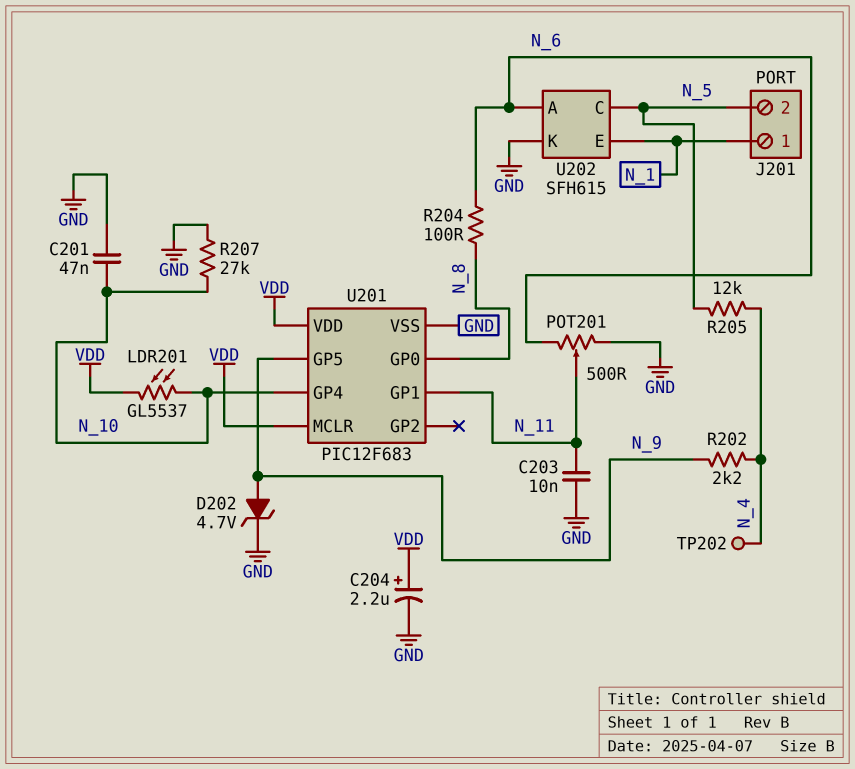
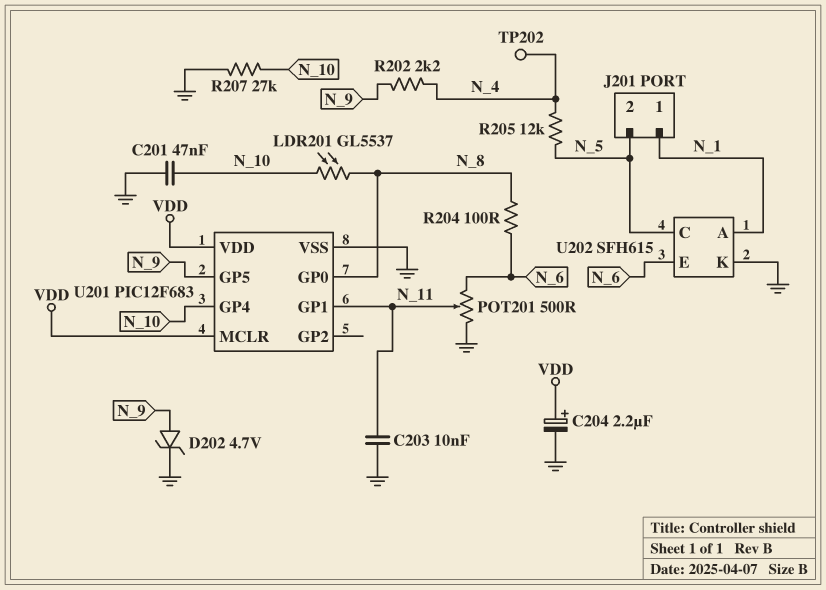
LDR201: GL5537 (N_10, VDD) -> GL5537 (N_8, N_10)
U202 pin A: N_6 -> N_1
U202 pin E: N_1 -> N_6

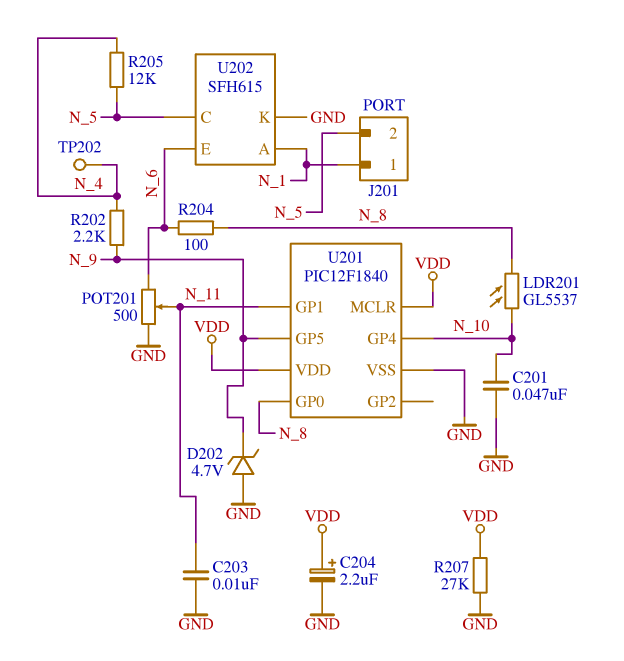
D202: zener 4.7V (A N_9, K GND) -> zener 4.7V (A GND, K N_9)
R207: 27k (GND, N_10) -> 27k (GND, VDD)
U201: PIC12F683 -> PIC12F1840

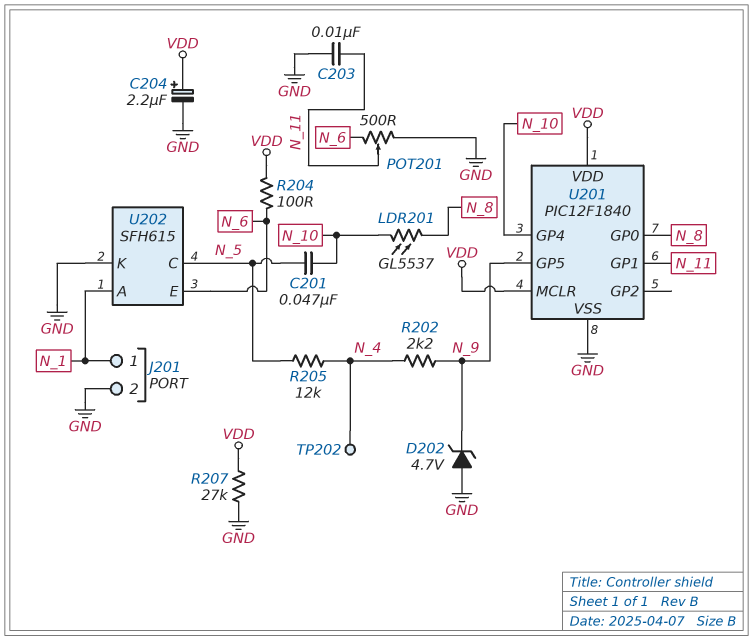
C201: 47nF (GND, N_10) -> 47nF (N_5, N_10)
J201 pin 2: N_5 -> GND
R204: 100 (N_6, N_8) -> 100 (N_6, VDD)

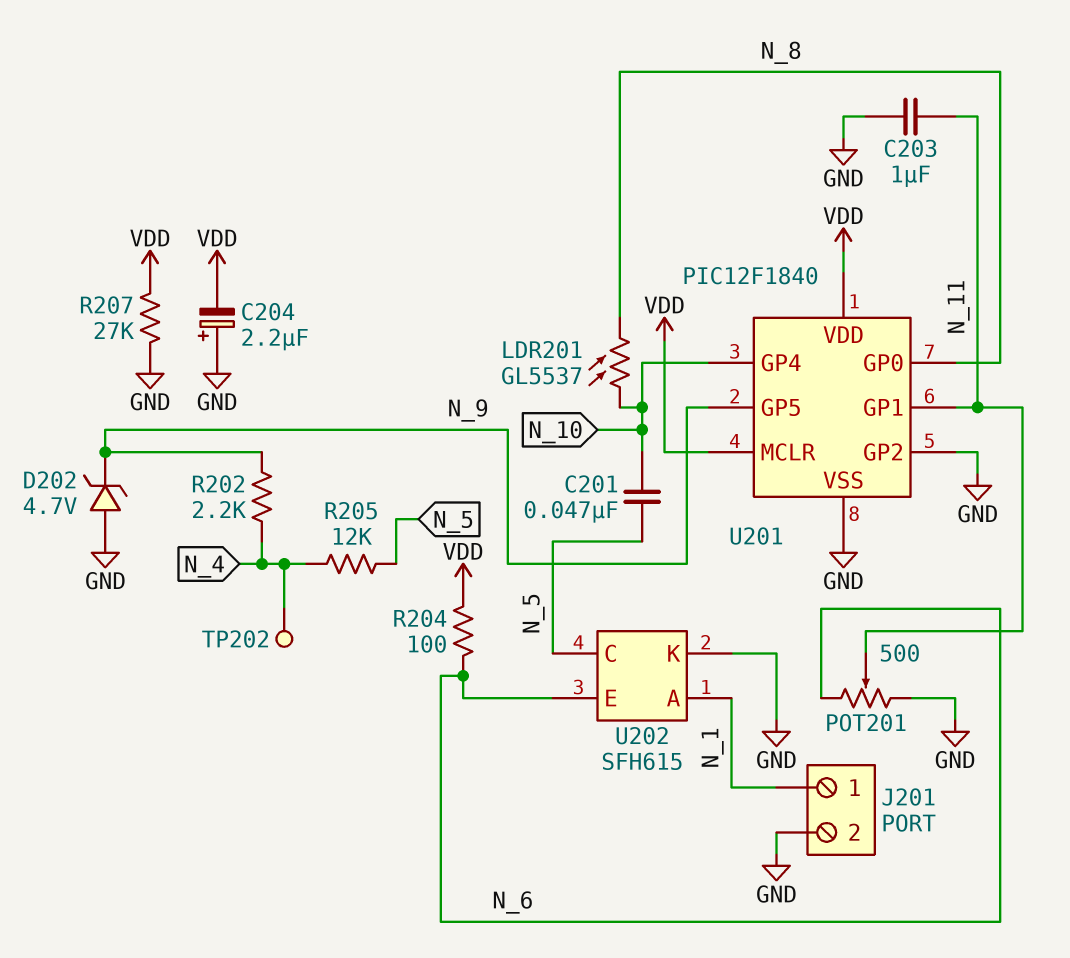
C203: 10nF (GND, N_11) -> 1uF (GND, N_11)
C204: 2.2uF (plus VDD, minus GND) -> 2.2uF (plus GND, minus VDD)
U201 pin GP2: none -> GND

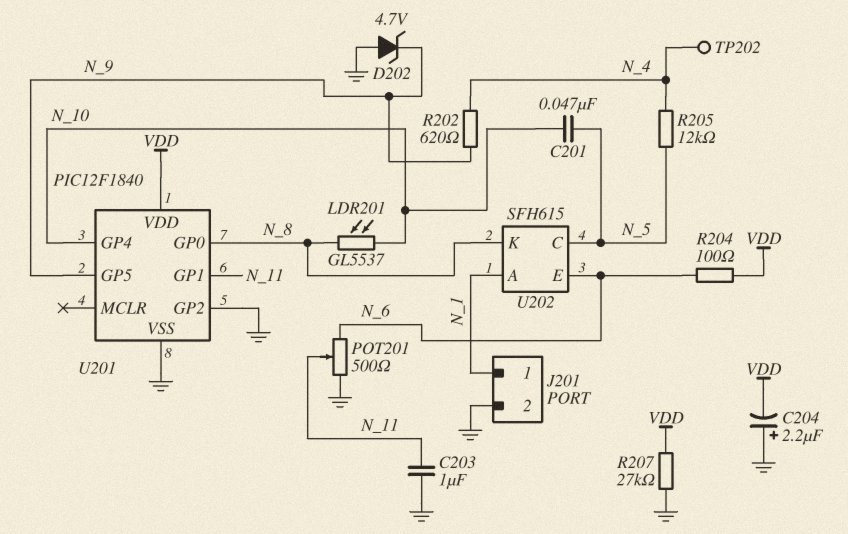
R202: 2.2k (N_4, N_9) -> 620 (N_4, N_9)
U201 pin MCLR: VDD -> none
U202 pin K: GND -> N_8

